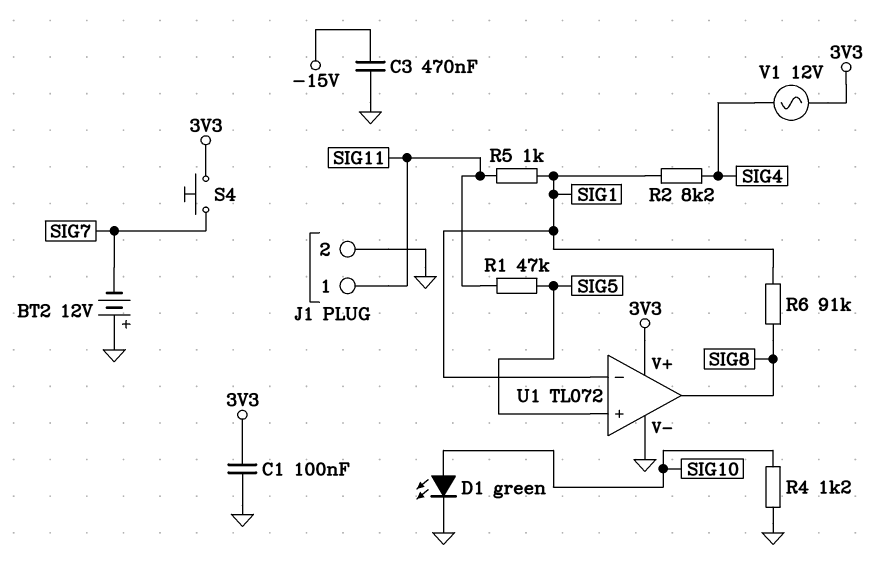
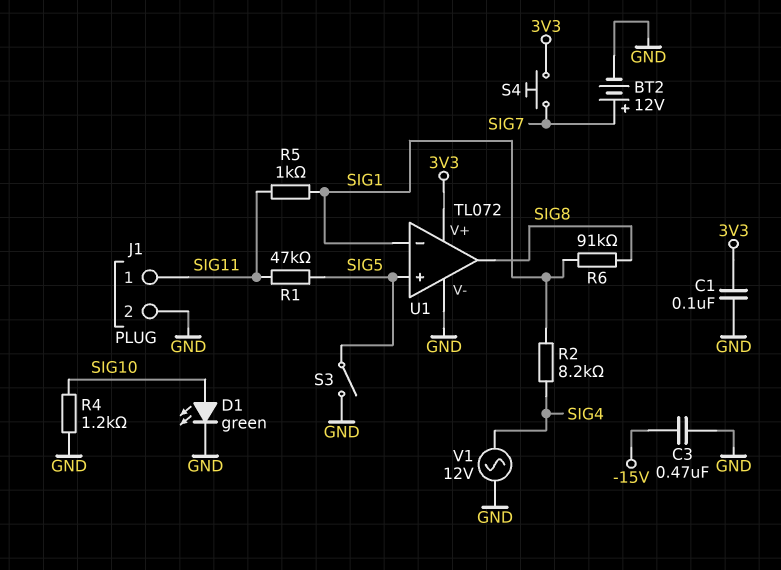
BT2: 12V (plus GND, minus SIG7) -> 12V (plus SIG7, minus GND)
S3: none -> switch (GND, SIG5)
V1: AC 12V (3V3, SIG4) -> AC 12V (GND, SIG4)

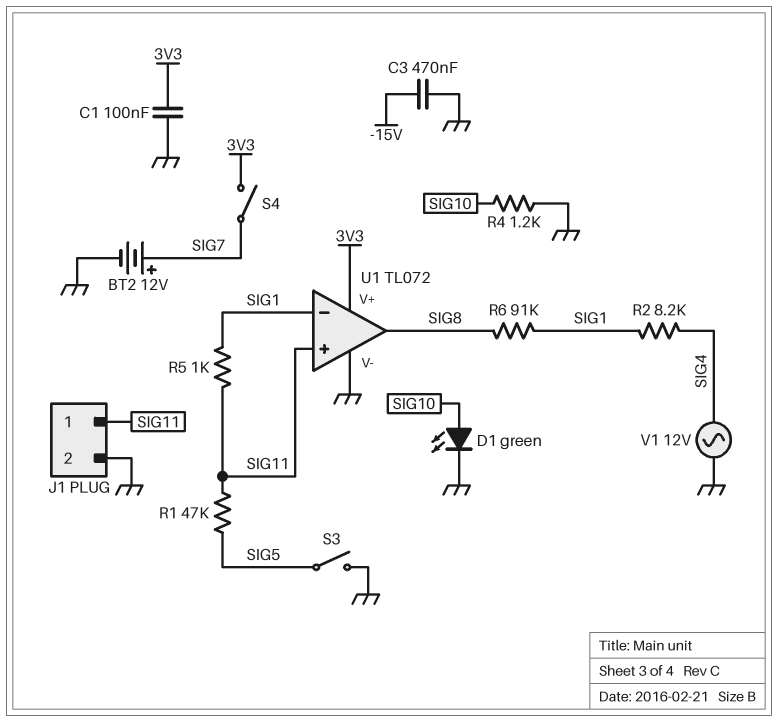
S4: button (3V3, SIG7) -> switch (3V3, SIG7)
U1 pin in+: SIG5 -> SIG11

